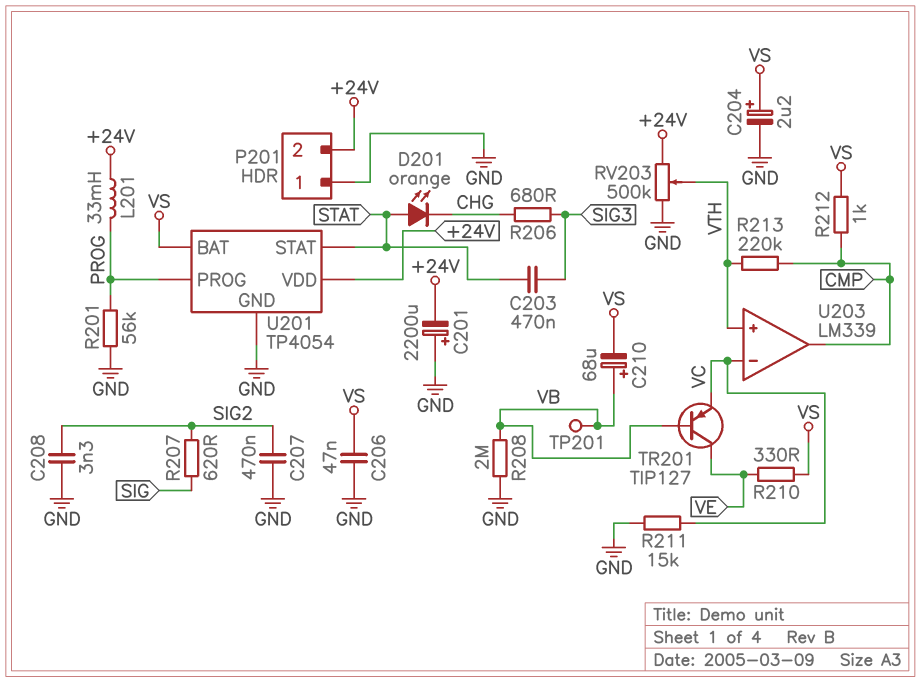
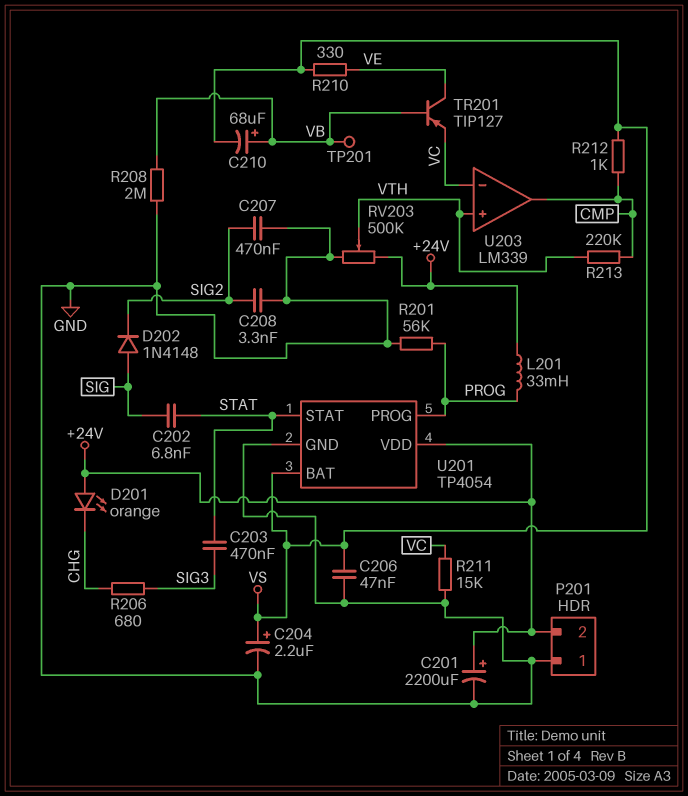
C201: 2200uF (plus GND, minus +24V) -> 2200uF (plus +24V, minus GND)
C202: none -> 6.8nF (SIG, STAT)
D201: LED orange (A STAT, K CHG) -> LED orange (A +24V, K CHG)
D202: none -> diode 1N4148 (A SIG, K SIG2)
R207: 620 (SIG, SIG2) -> none

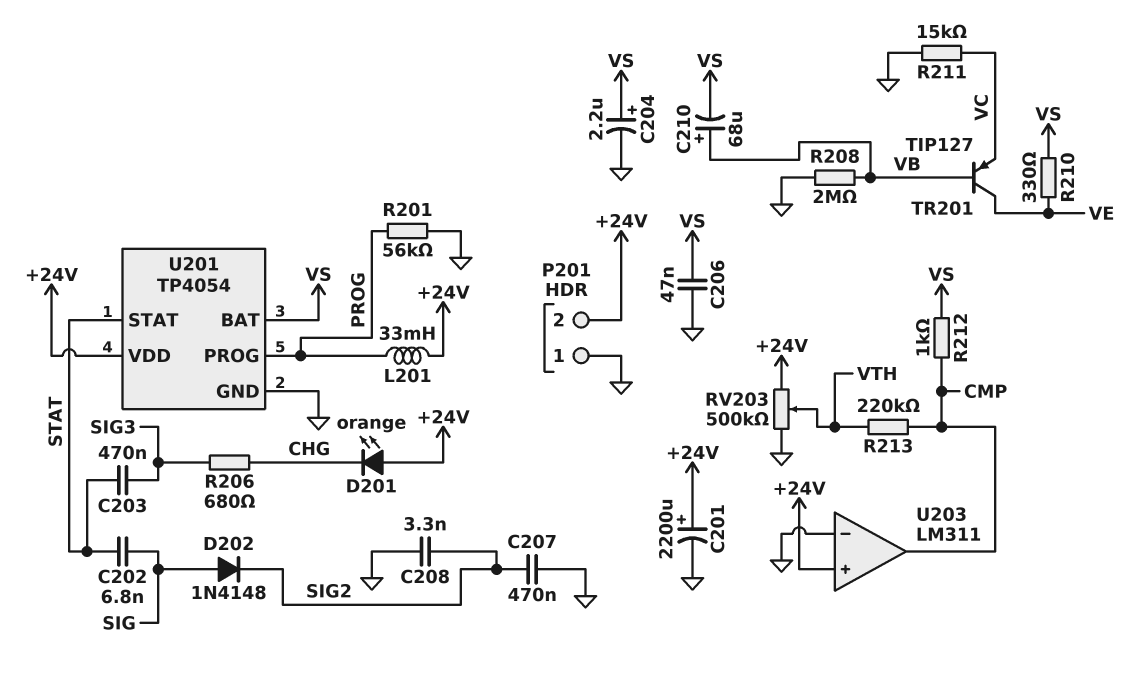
TP201: test point (VB) -> none
U203: LM339 -> LM311
U203 pin in+: VTH -> +24V
U203 pin in-: VC -> GND

